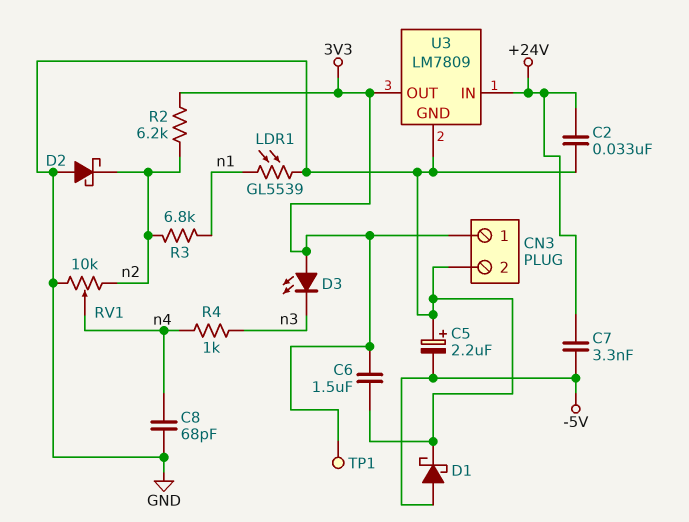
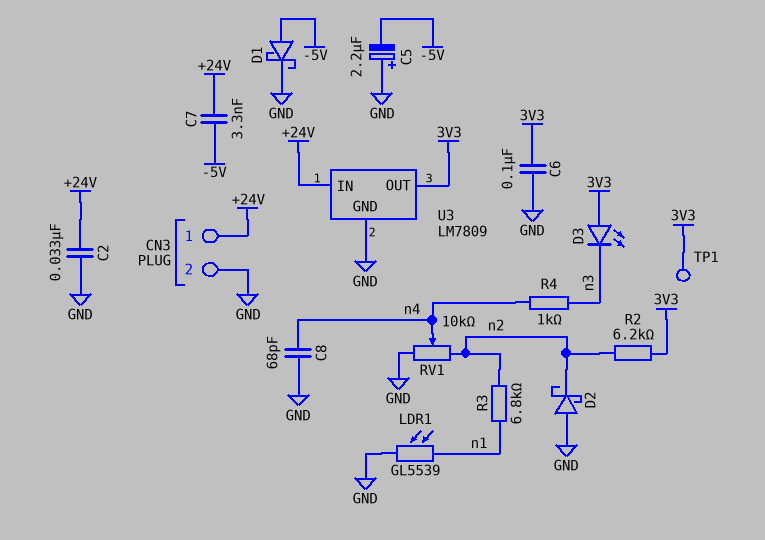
C6: 1.5uF (3V3, GND) -> 100nF (3V3, GND)
CN3 pin 1: 3V3 -> +24V

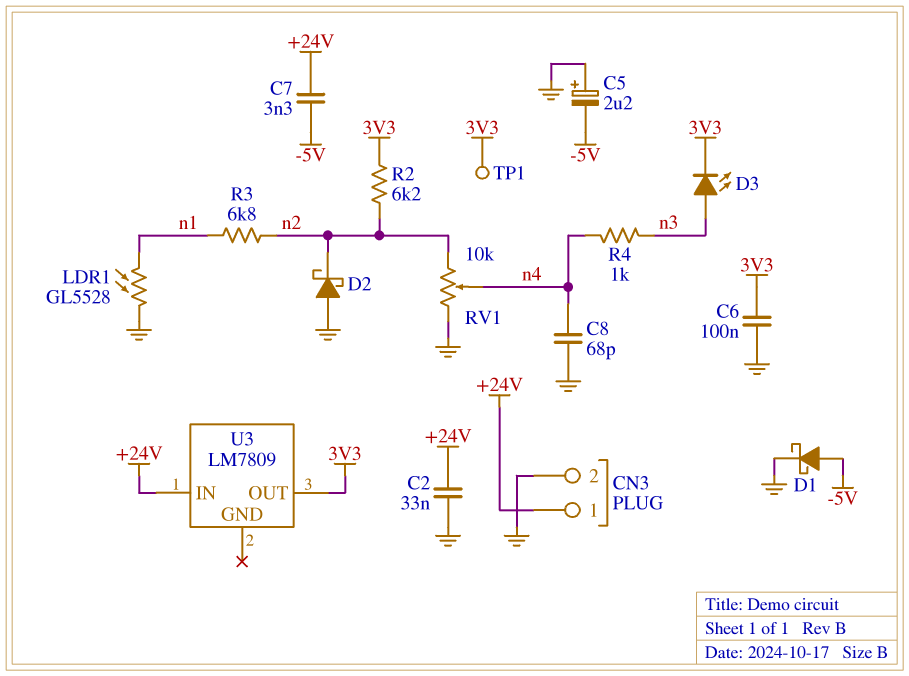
D3: LED (A 3V3, K n3) -> LED (A n3, K 3V3)
LDR1: GL5539 (GND, n1) -> GL5528 (GND, n1)
U3 pin GND: GND -> none

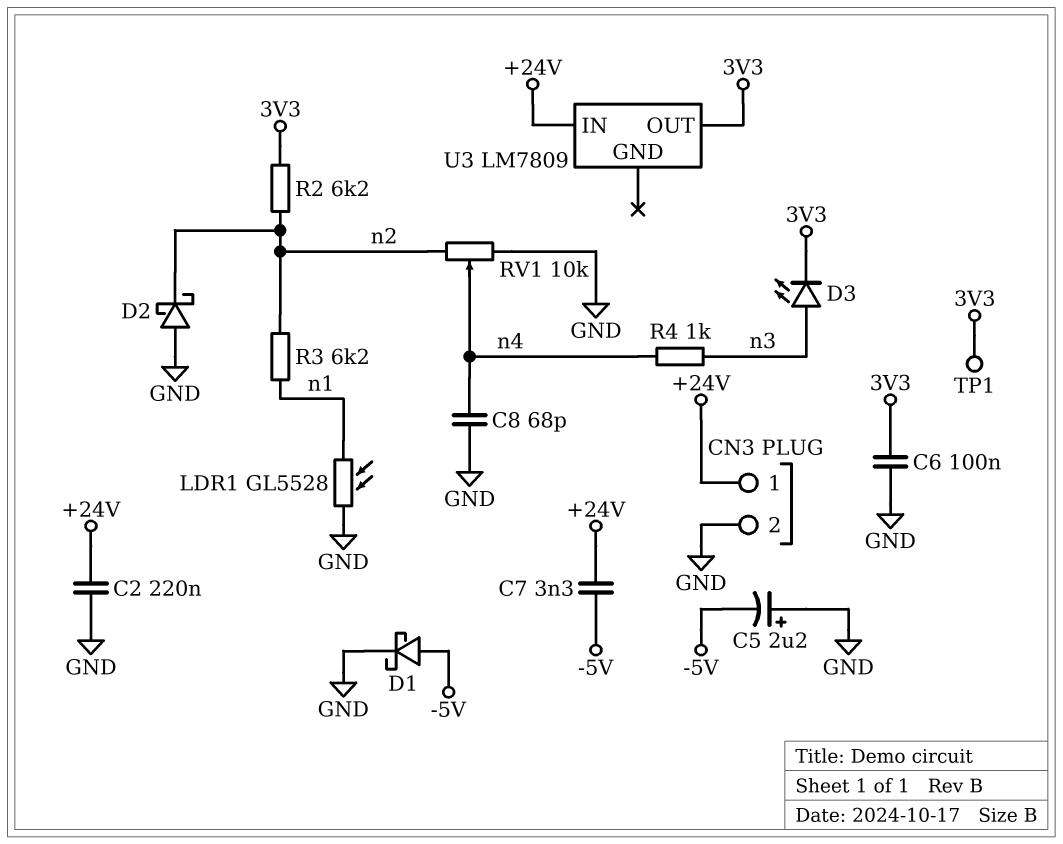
C2: 33nF (+24V, GND) -> 220nF (+24V, GND)
R3: 6.8k (n1, n2) -> 6.2k (n1, n2)

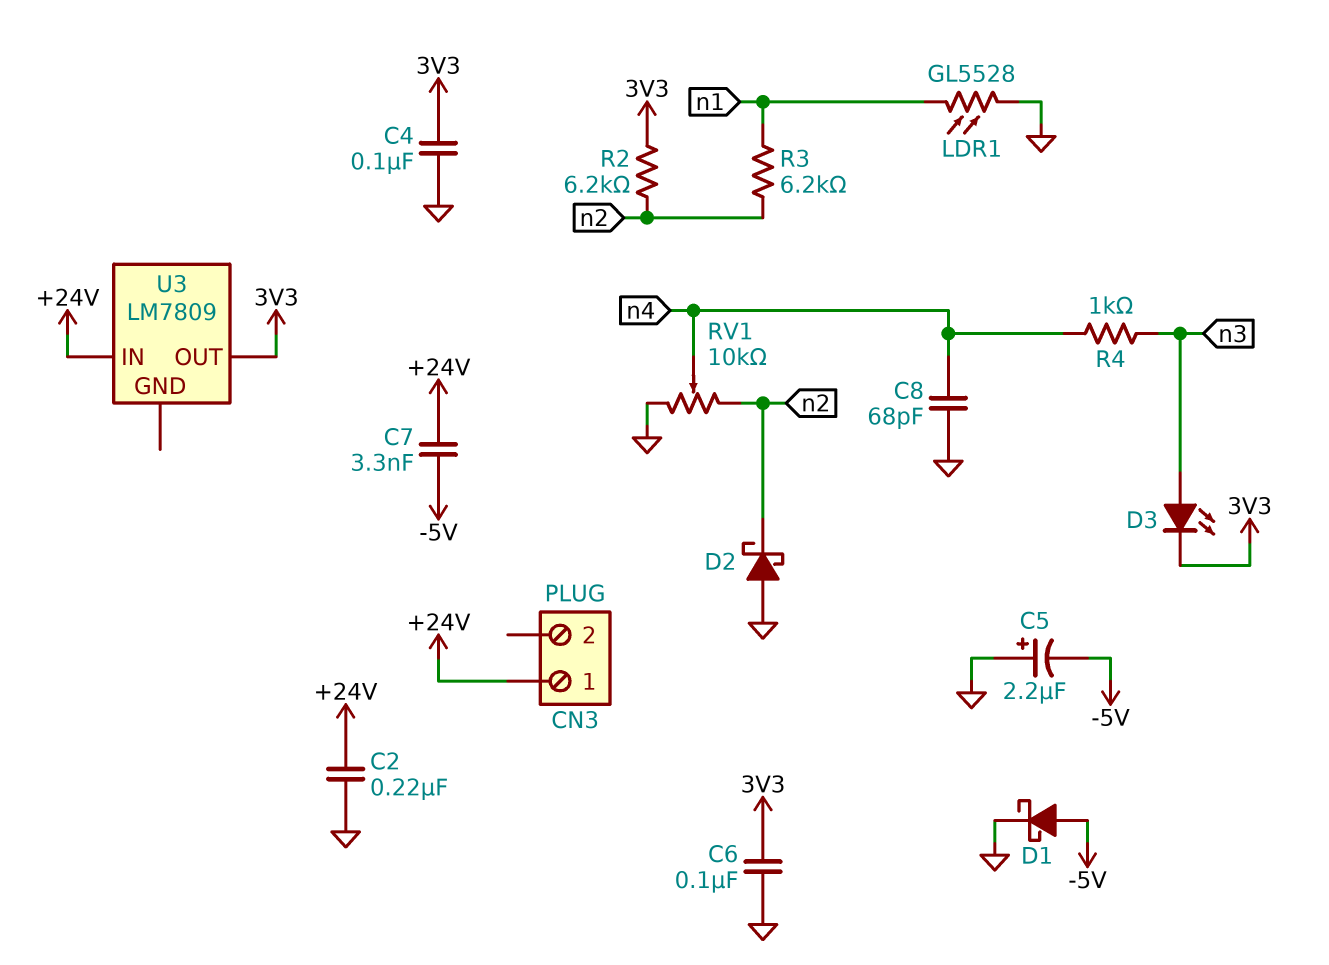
C4: none -> 100nF (3V3, GND)
CN3 pin 2: GND -> none
TP1: test point (3V3) -> none

